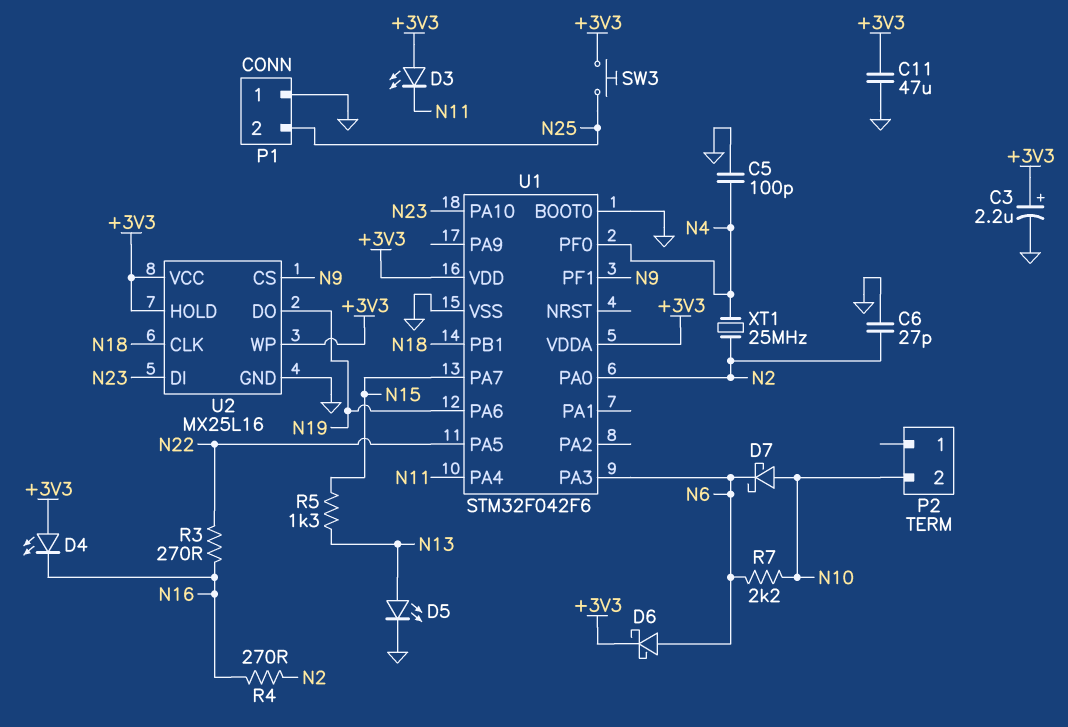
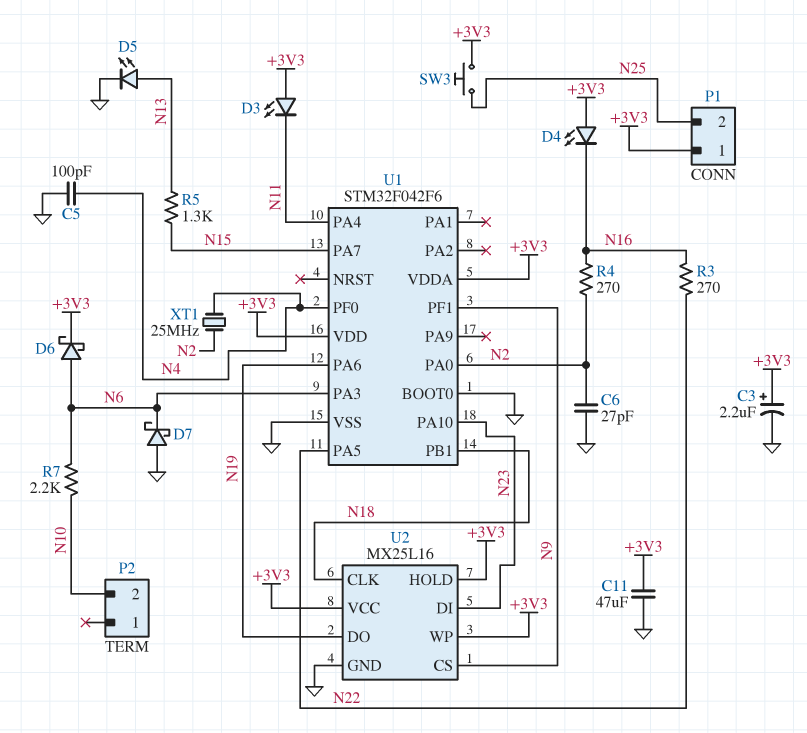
D7: schottky (A N10, K N6) -> schottky (A GND, K N6)
P1 pin 1: GND -> +3V3

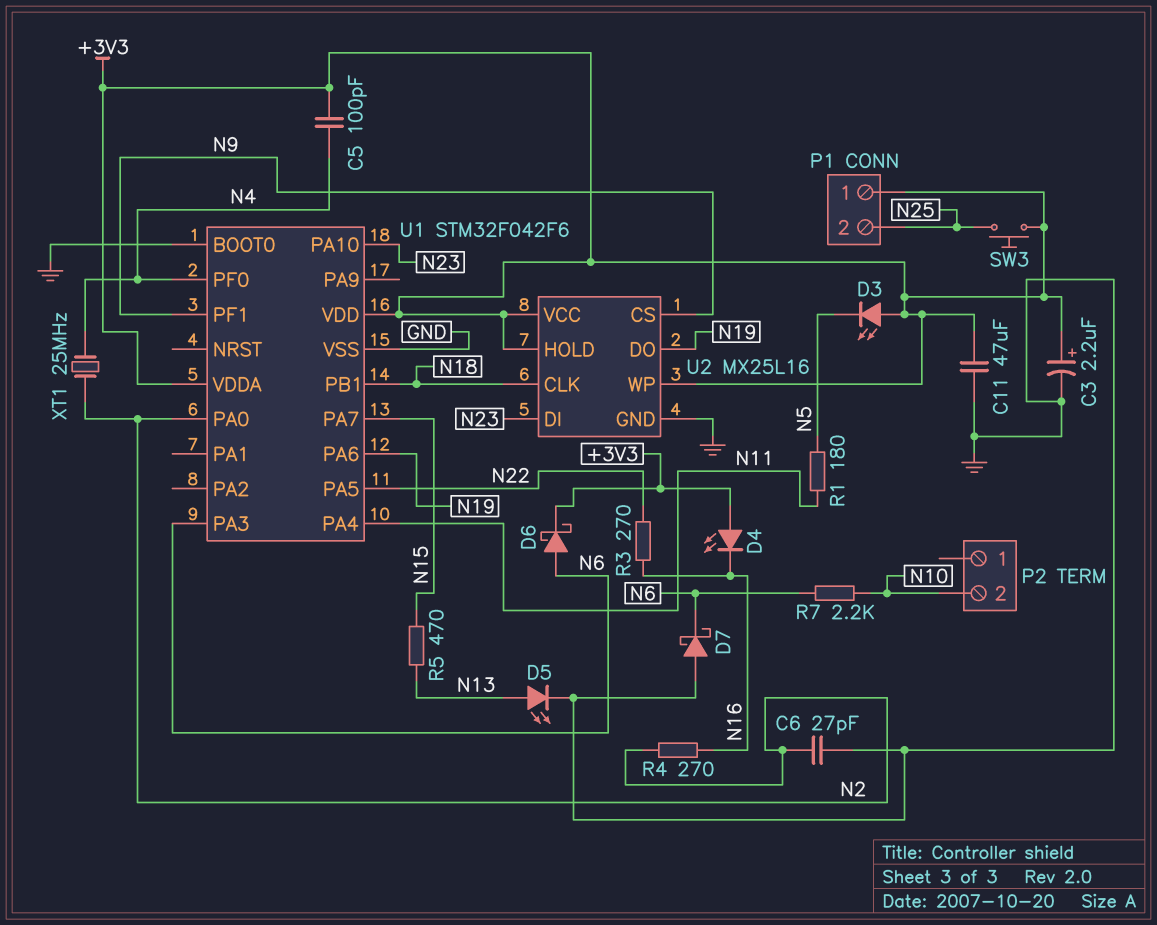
C5: 100pF (GND, N4) -> 100pF (+3V3, N4)
D3: LED (A +3V3, K N11) -> LED (A +3V3, K N5)
R1: none -> 180 (N5, N11)
R5: 1.3k (N13, N15) -> 470 (N13, N15)

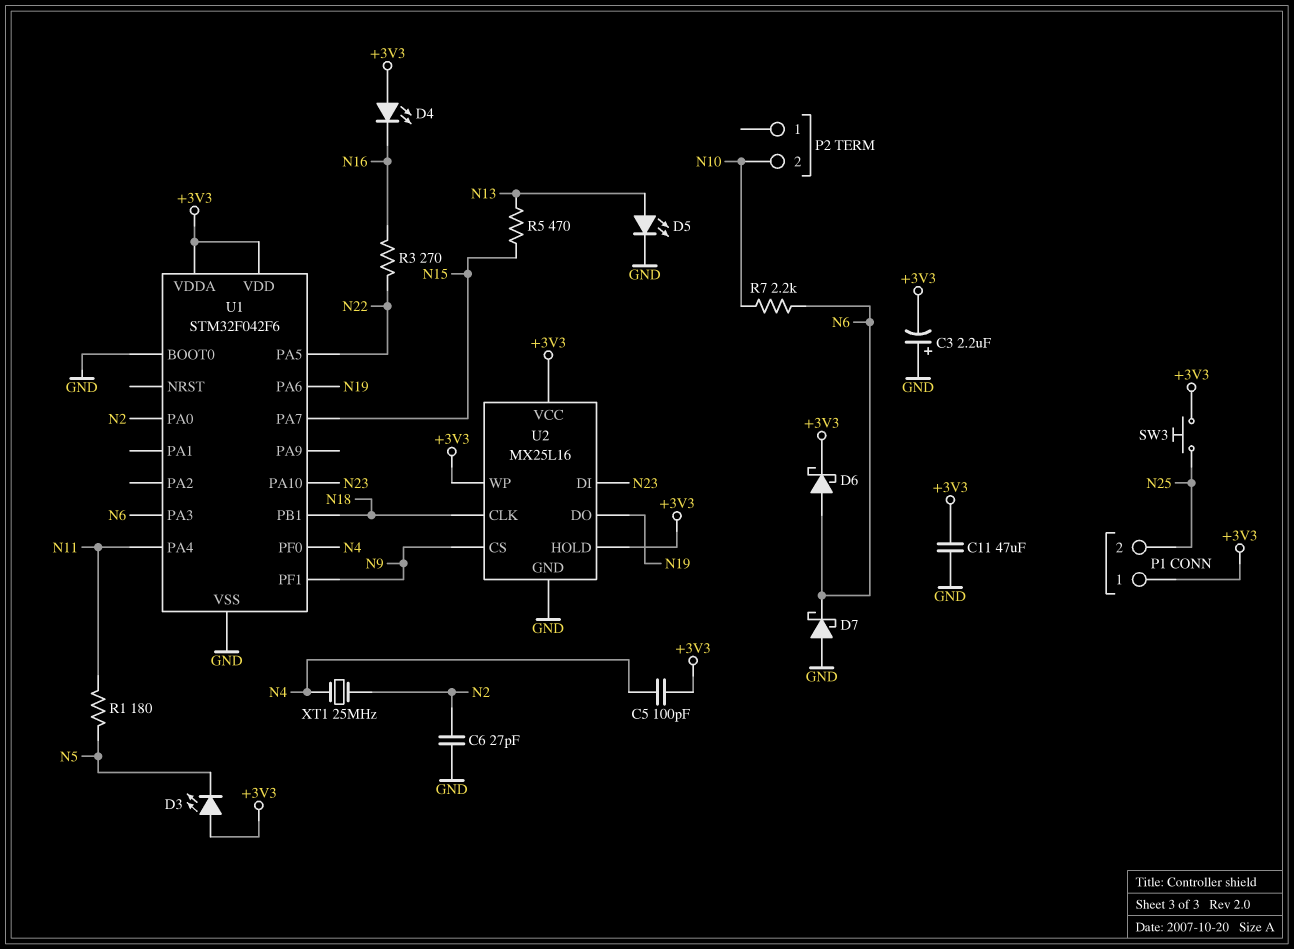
C3: 2.2uF (plus +3V3, minus GND) -> 2.2uF (plus GND, minus +3V3)
R4: 270 (N2, N16) -> none

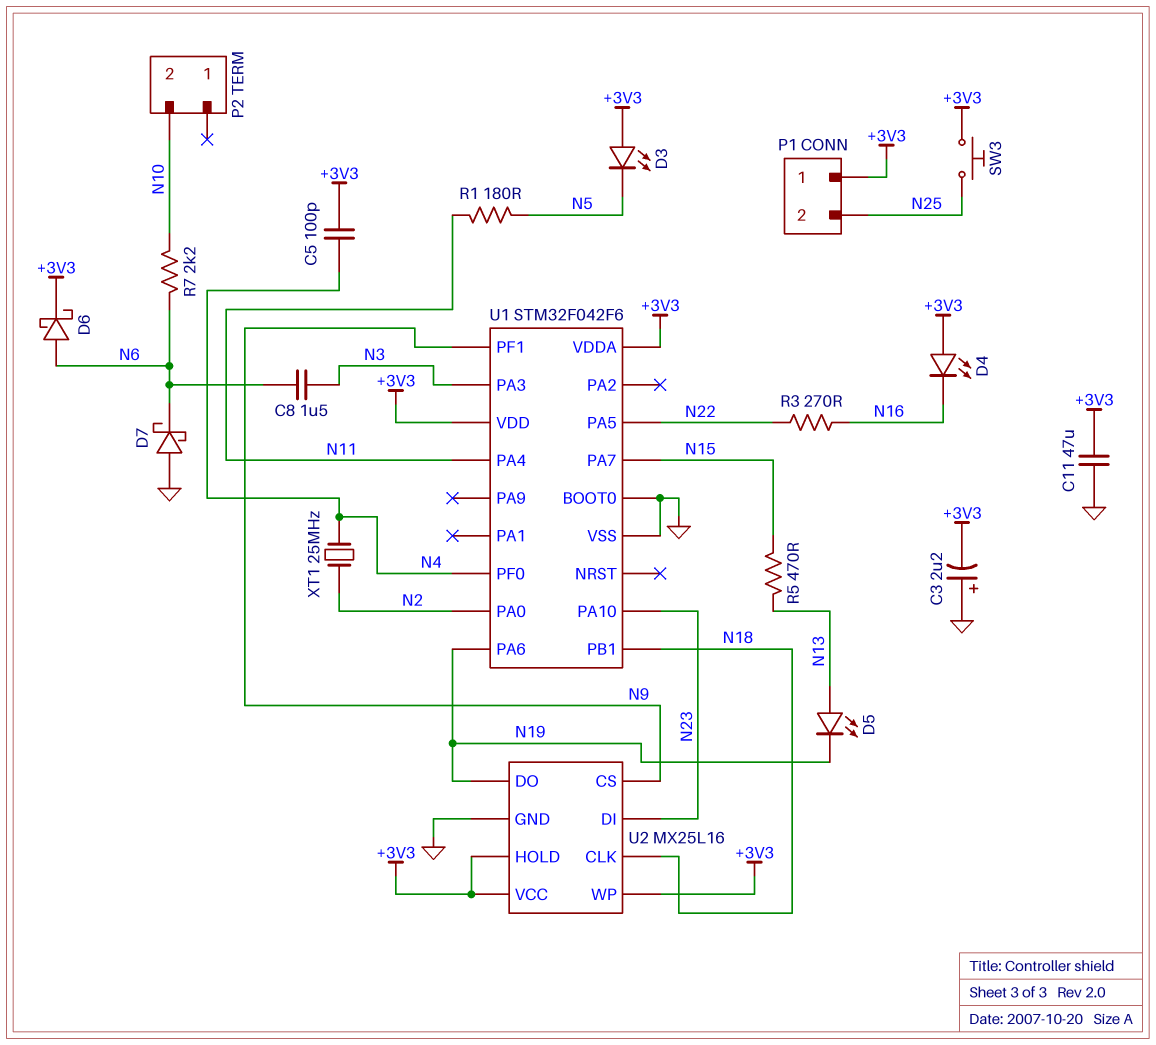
C6: 27pF (GND, N2) -> none
C8: none -> 1.5uF (N3, N6)
D5: LED (A N13, K GND) -> LED (A N13, K N19)
U1 pin PA3: N6 -> N3

